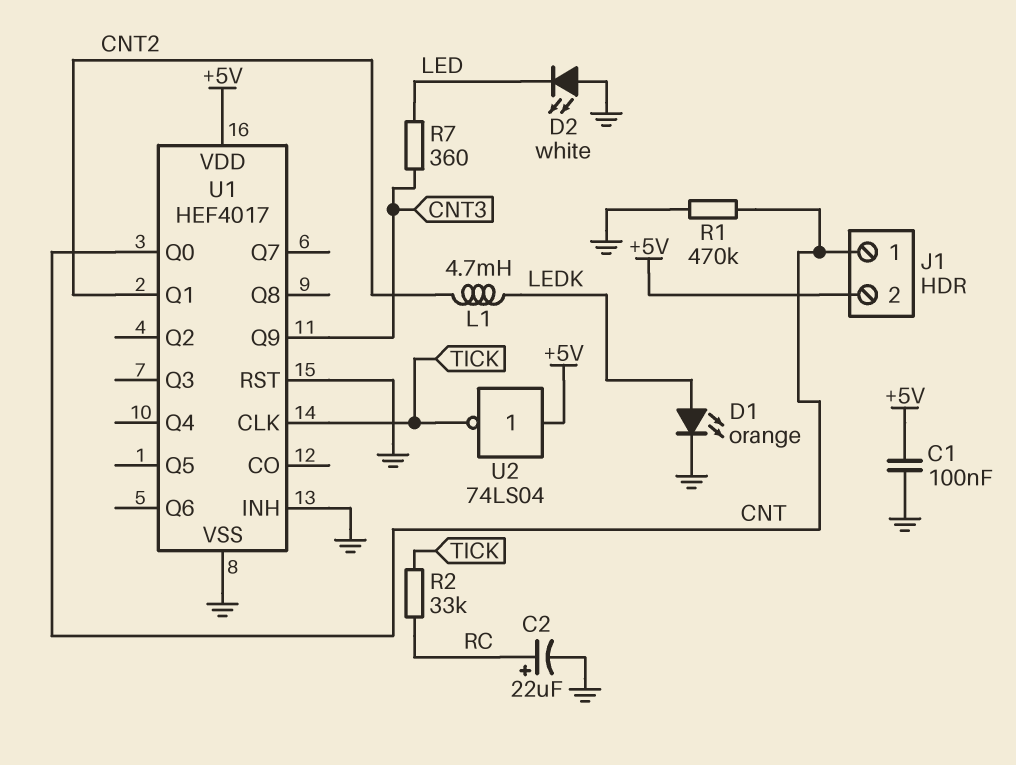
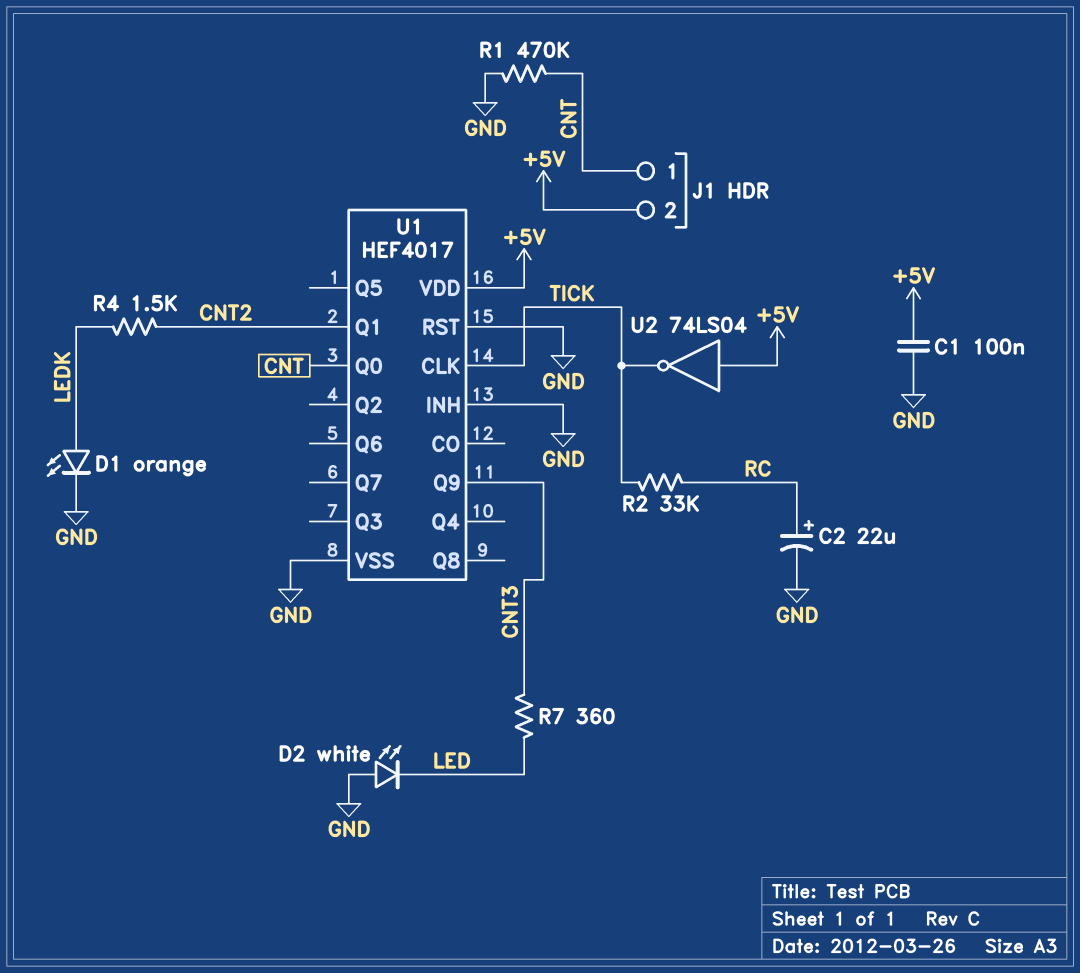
L1: 4.7mH (CNT2, LEDK) -> none
R4: none -> 1.5k (CNT2, LEDK)

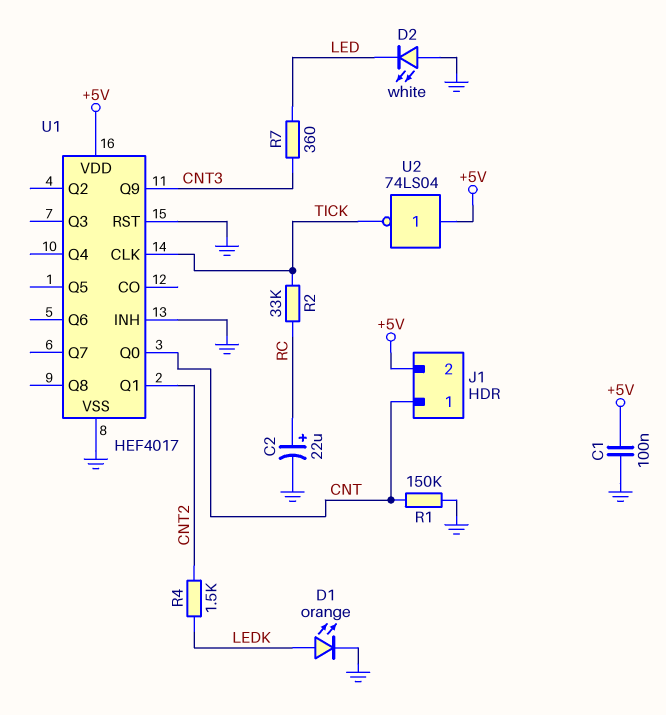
R1: 470k (CNT, GND) -> 150k (CNT, GND)

